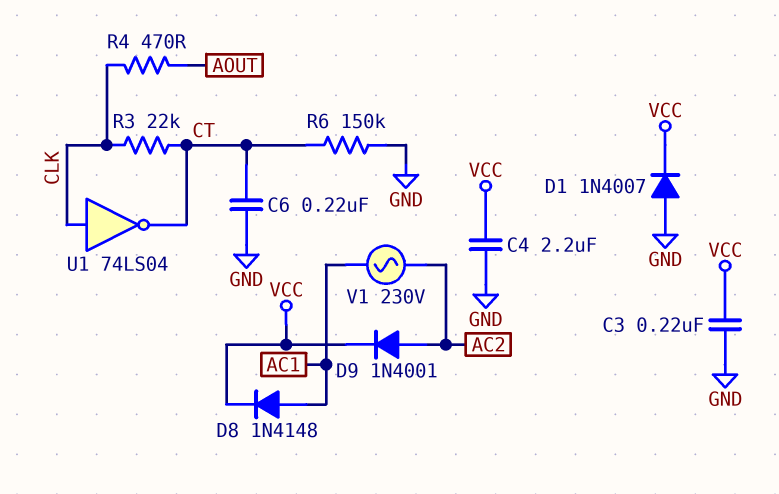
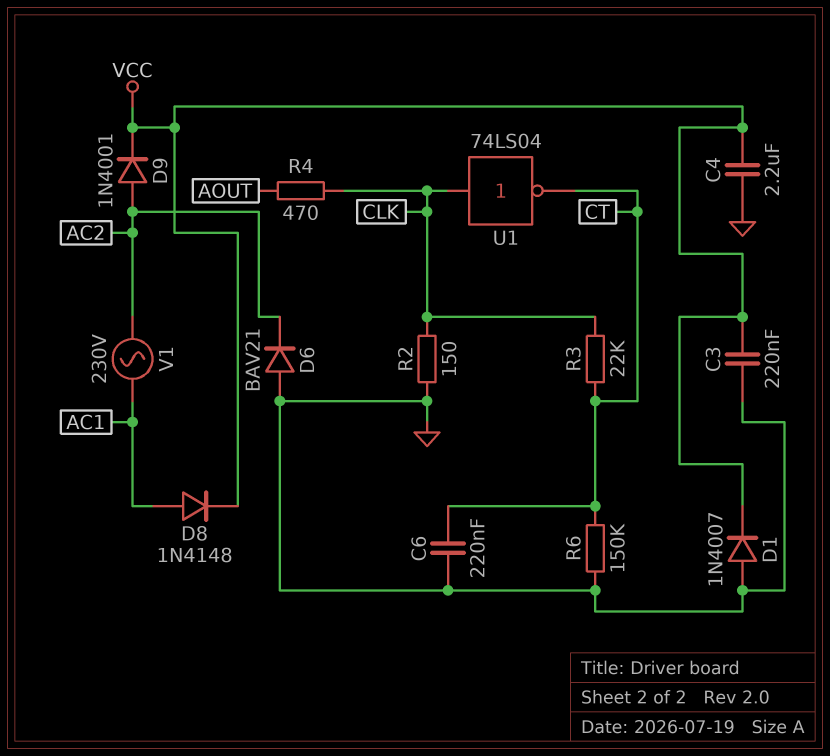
D6: none -> diode BAV21 (A GND, K AC2)
R2: none -> 150 (CLK, GND)

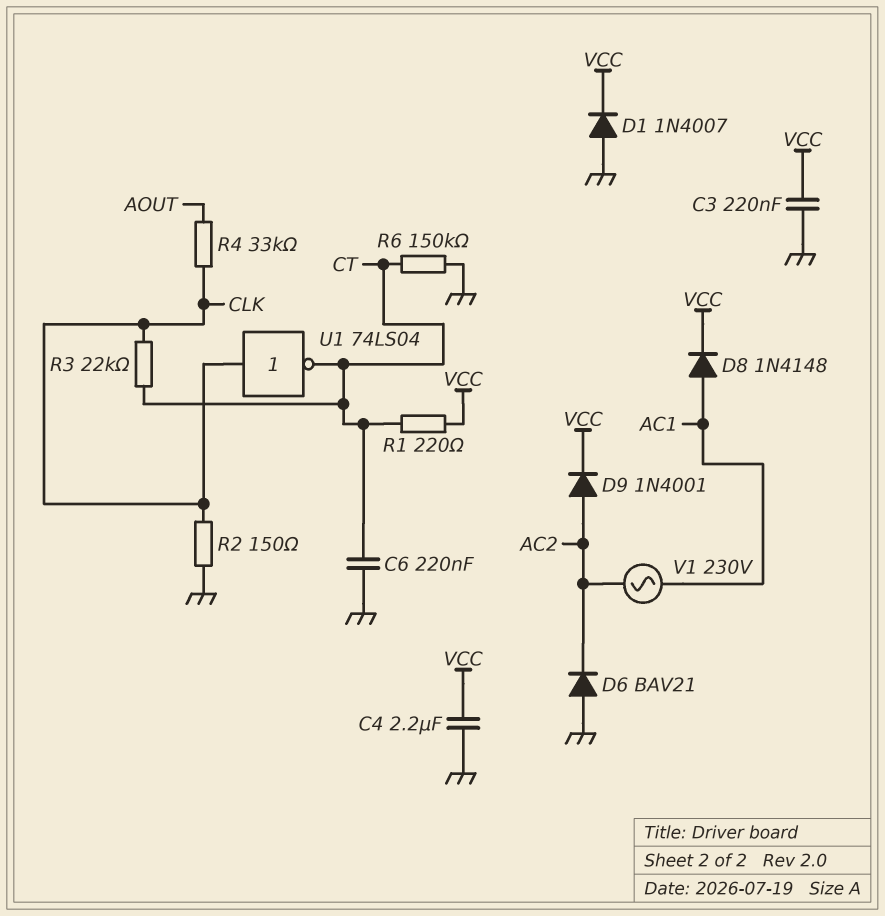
R1: none -> 220 (CT, VCC)
R4: 470 (AOUT, CLK) -> 33k (AOUT, CLK)

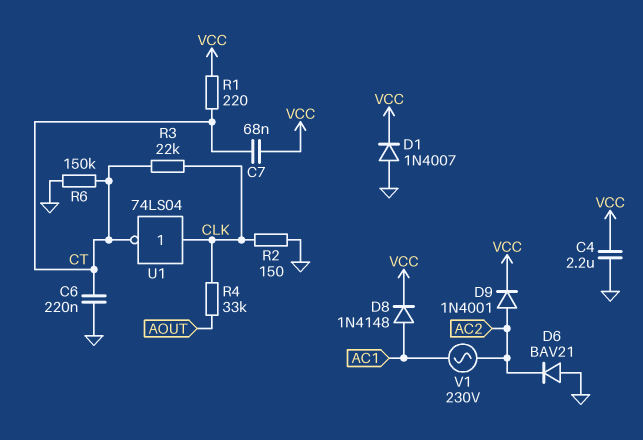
C3: 220nF (GND, VCC) -> none
C7: none -> 68nF (CT, VCC)

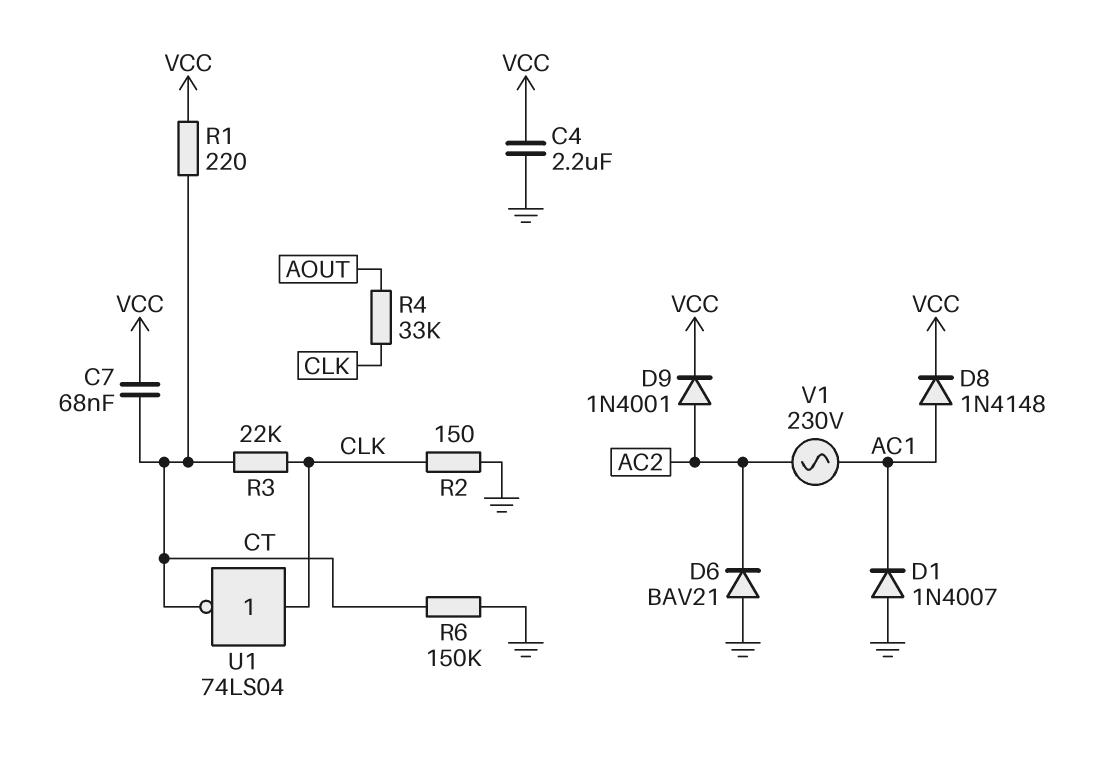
C6: 220nF (CT, GND) -> none
D1: diode 1N4007 (A GND, K VCC) -> diode 1N4007 (A GND, K AC1)

